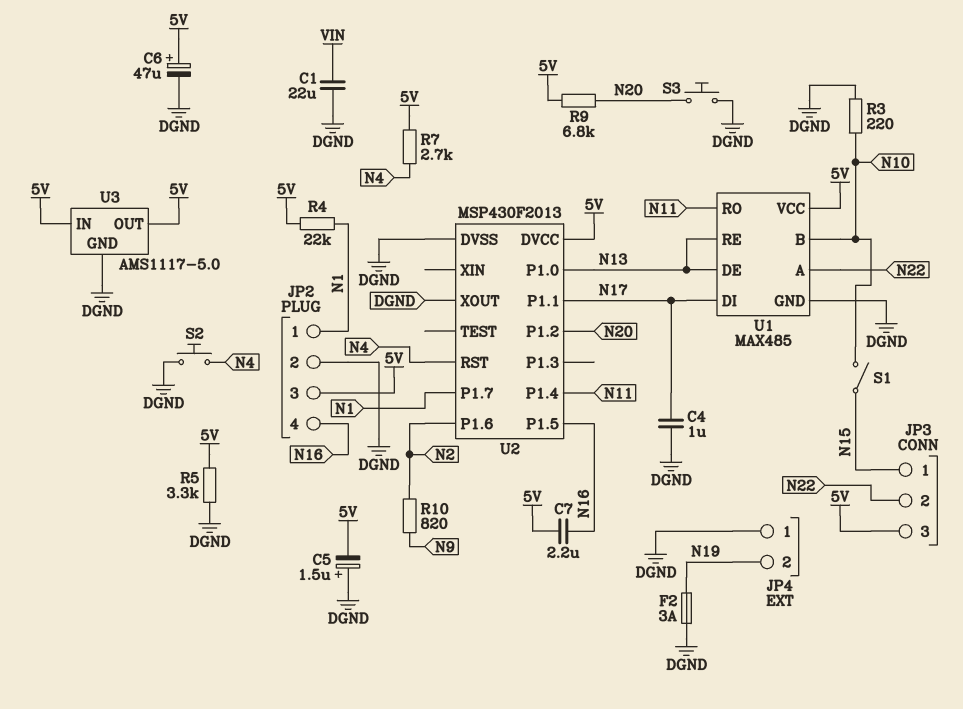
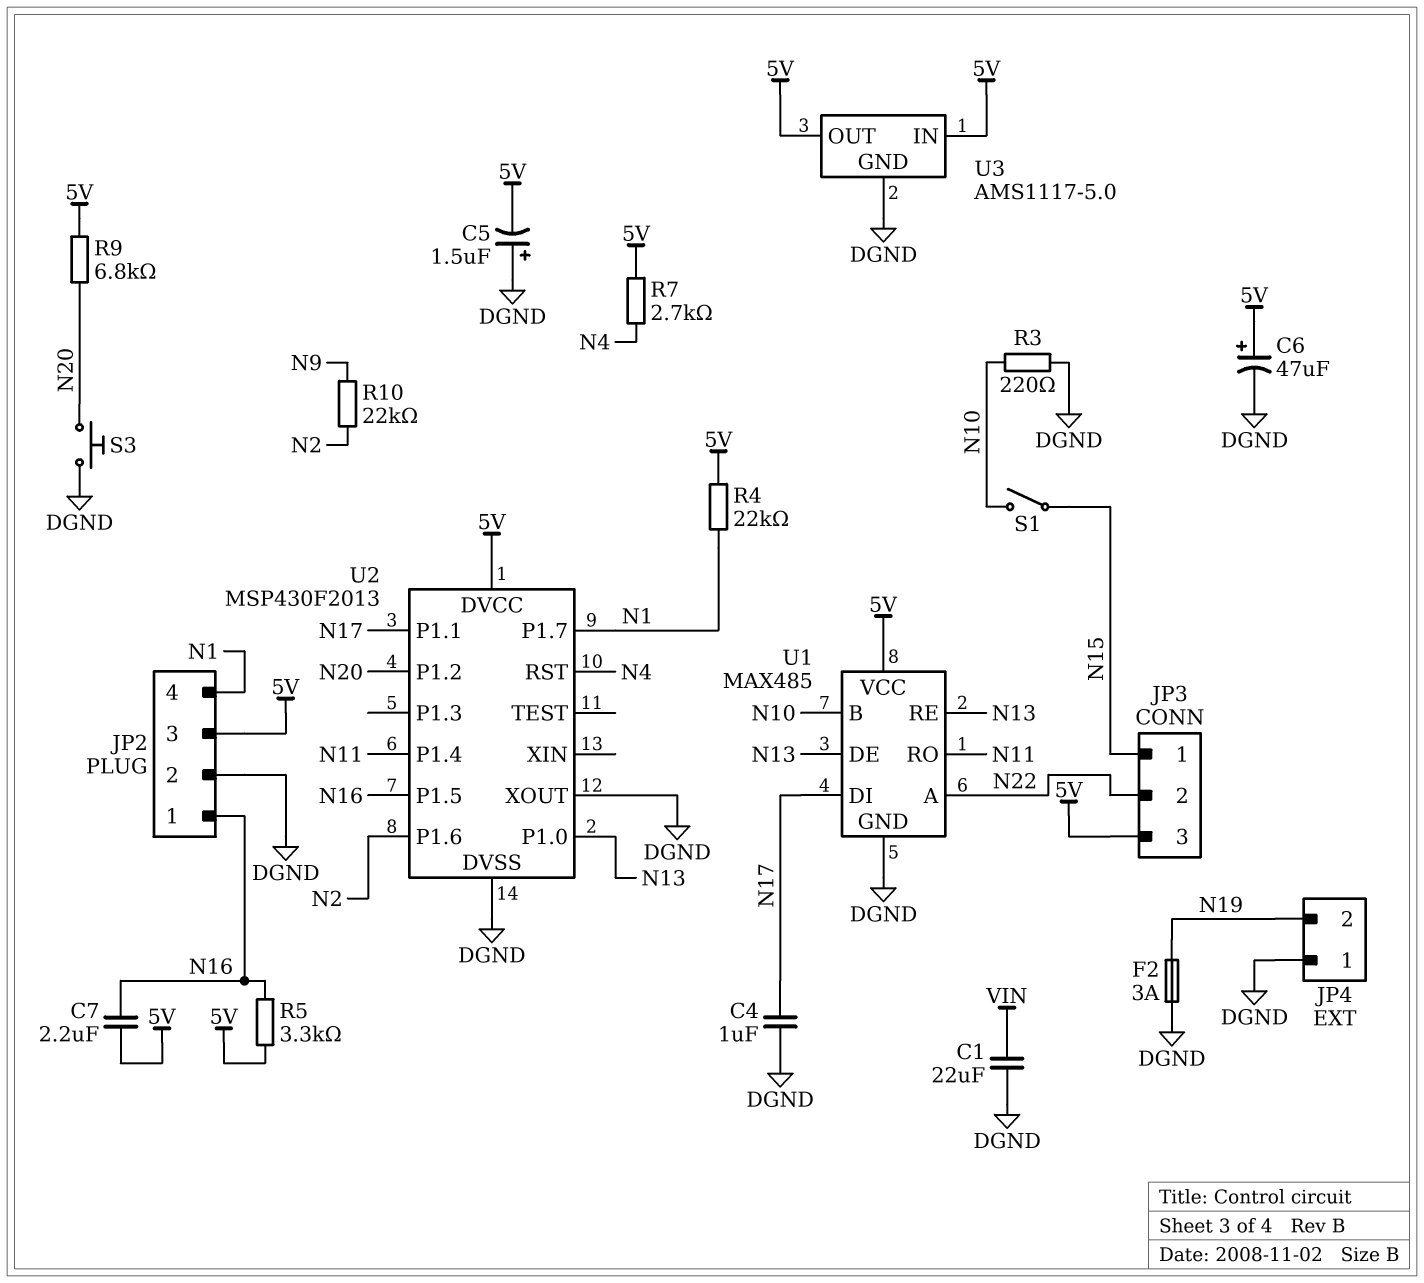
JP2 pin 1: N1 -> N16
JP2 pin 4: N16 -> N1
R5: 3.3k (5V, DGND) -> 3.3k (5V, N16)
R10: 820 (N2, N9) -> 22k (N2, N9)
S2: button (DGND, N4) -> none

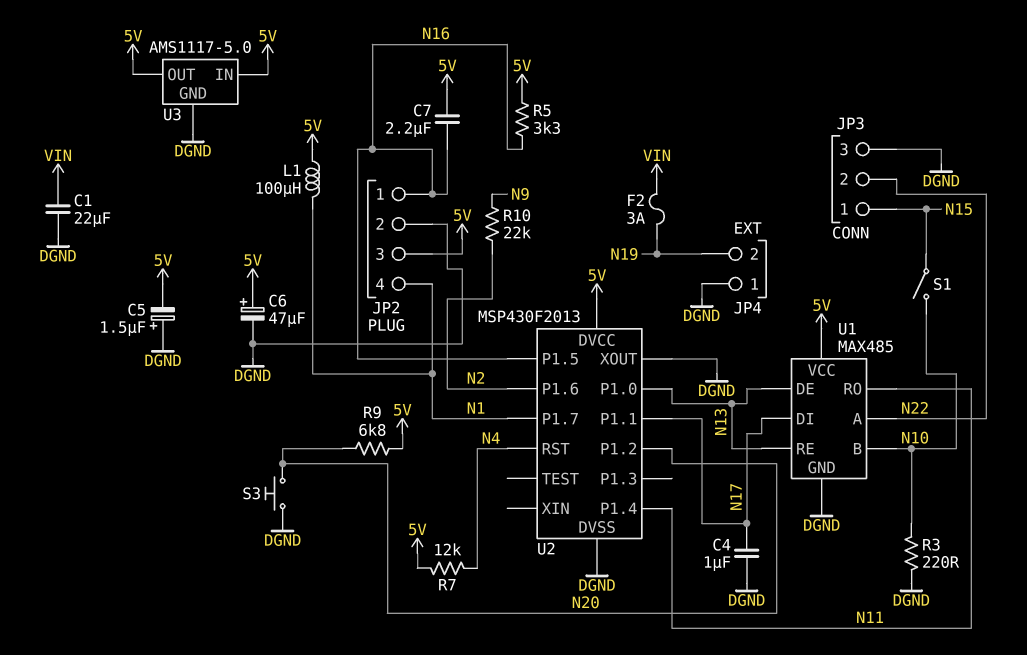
F2: 3A (DGND, N19) -> 3A (N19, VIN)
JP3 pin 3: 5V -> DGND
L1: none -> 100uH (5V, N1)
R4: 22k (5V, N1) -> none
R7: 2.7k (5V, N4) -> 12k (5V, N4)

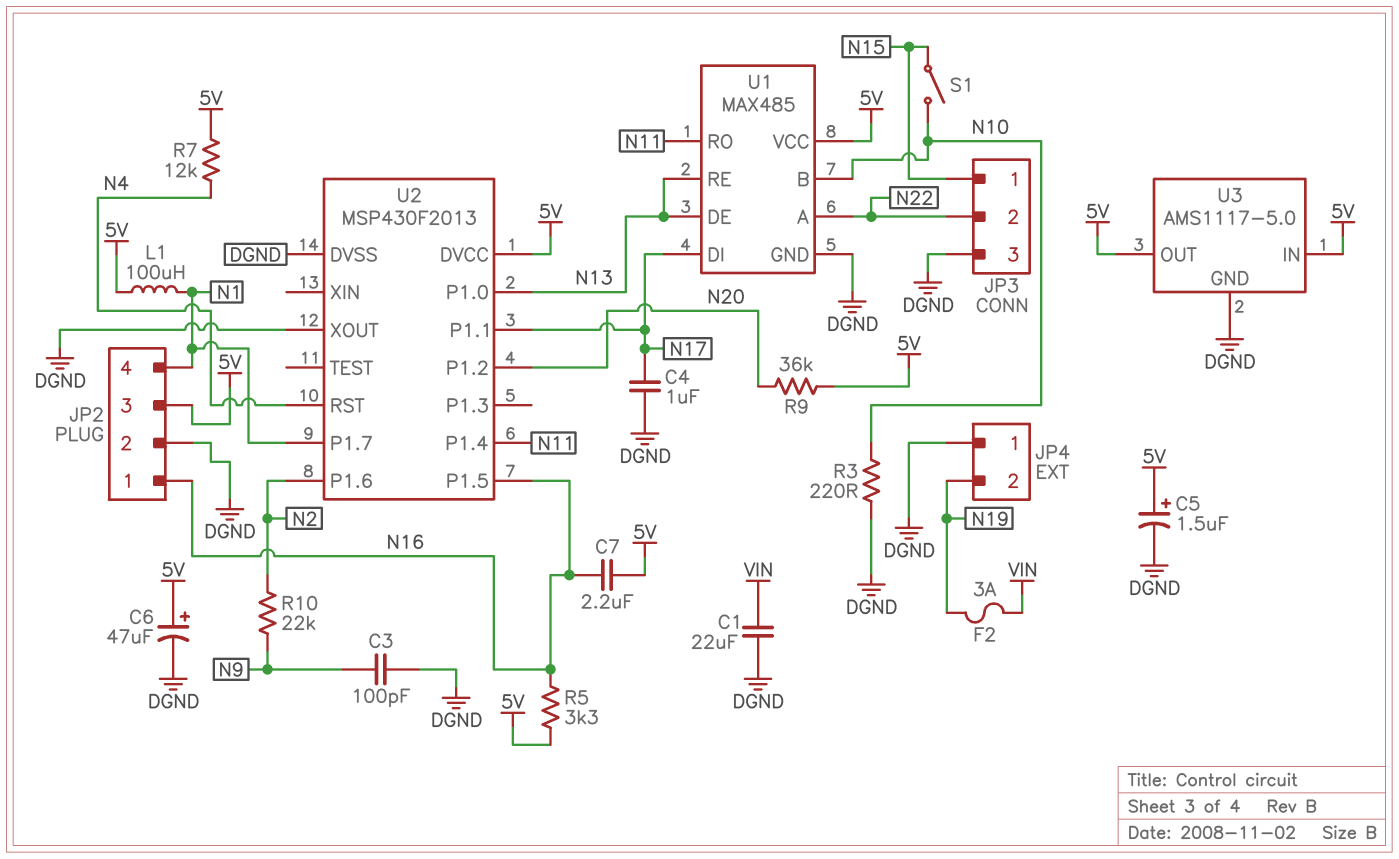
C3: none -> 100pF (DGND, N9)
C5: 1.5uF (plus DGND, minus 5V) -> 1.5uF (plus 5V, minus DGND)
R9: 6.8k (5V, N20) -> 36k (5V, N20)
S3: button (DGND, N20) -> none

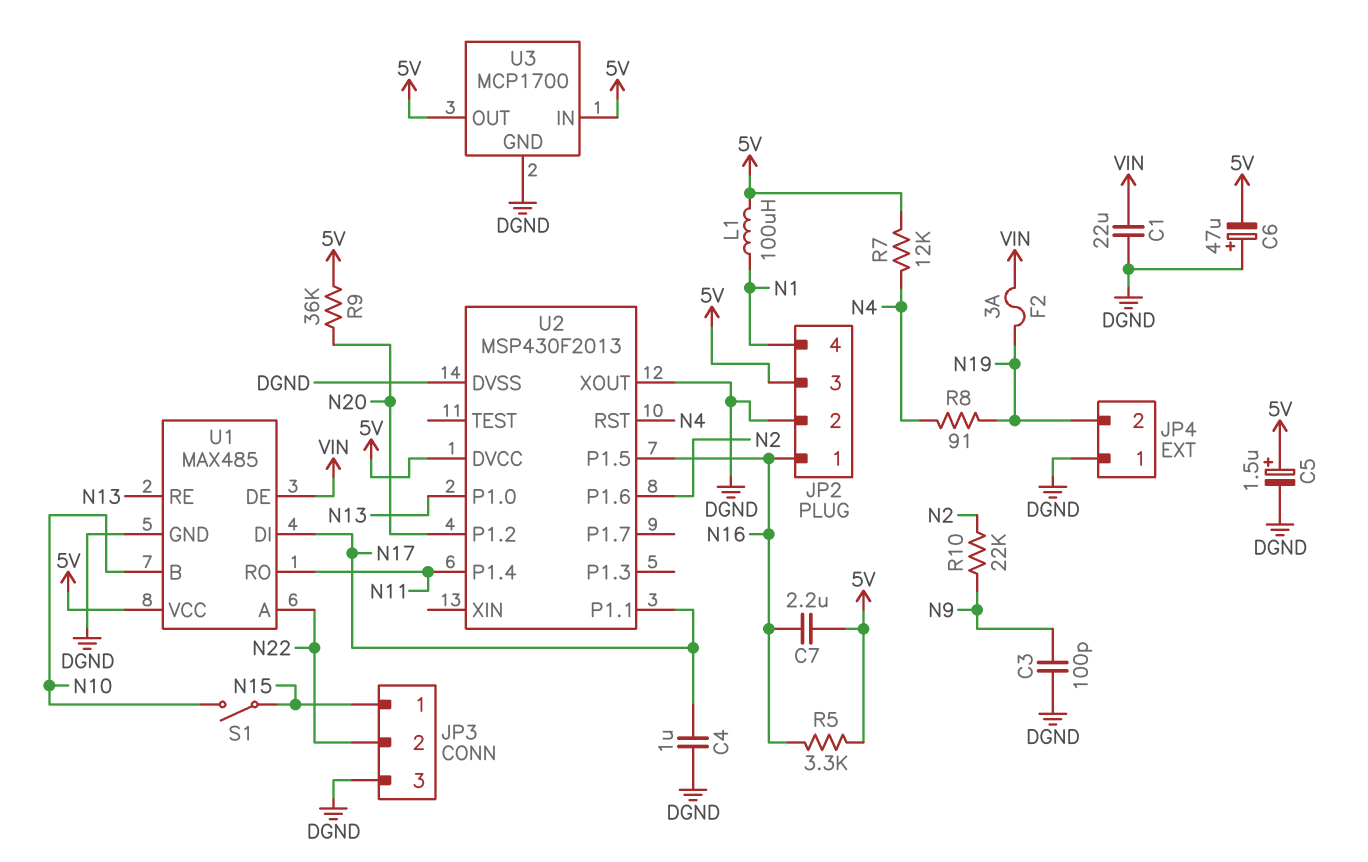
C6: 47uF (plus 5V, minus DGND) -> 47uF (plus DGND, minus 5V)
R3: 220 (DGND, N10) -> none
R8: none -> 91 (N4, N19)
U1 pin DE: N13 -> VIN
U2 pin P1.7: N1 -> none
U3: AMS1117-5.0 -> MCP1700

